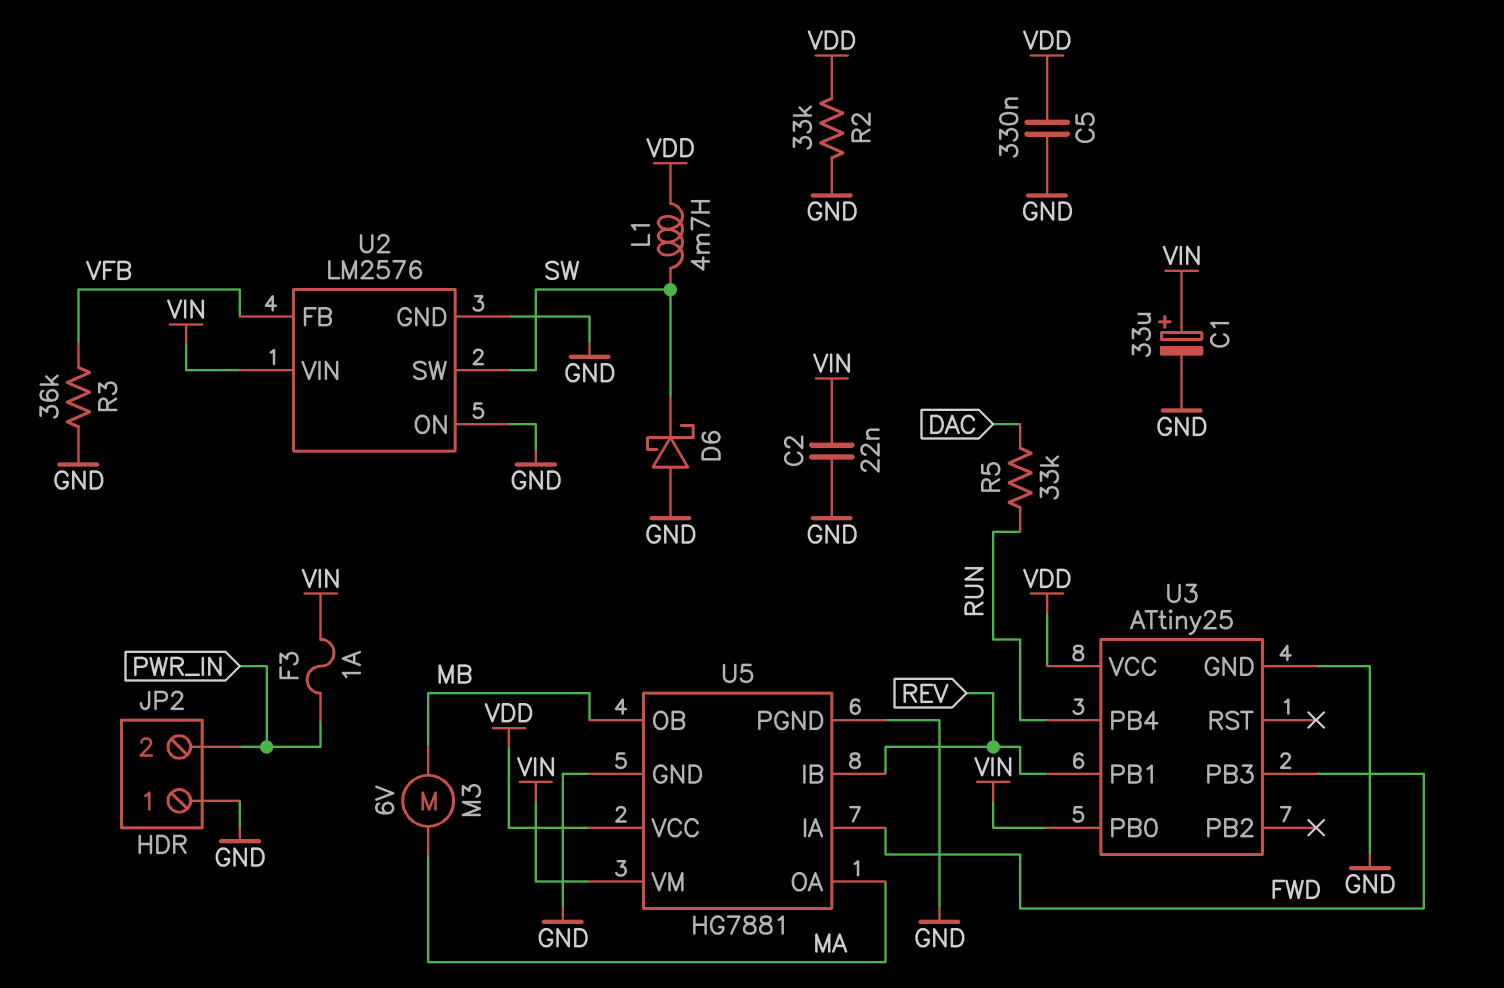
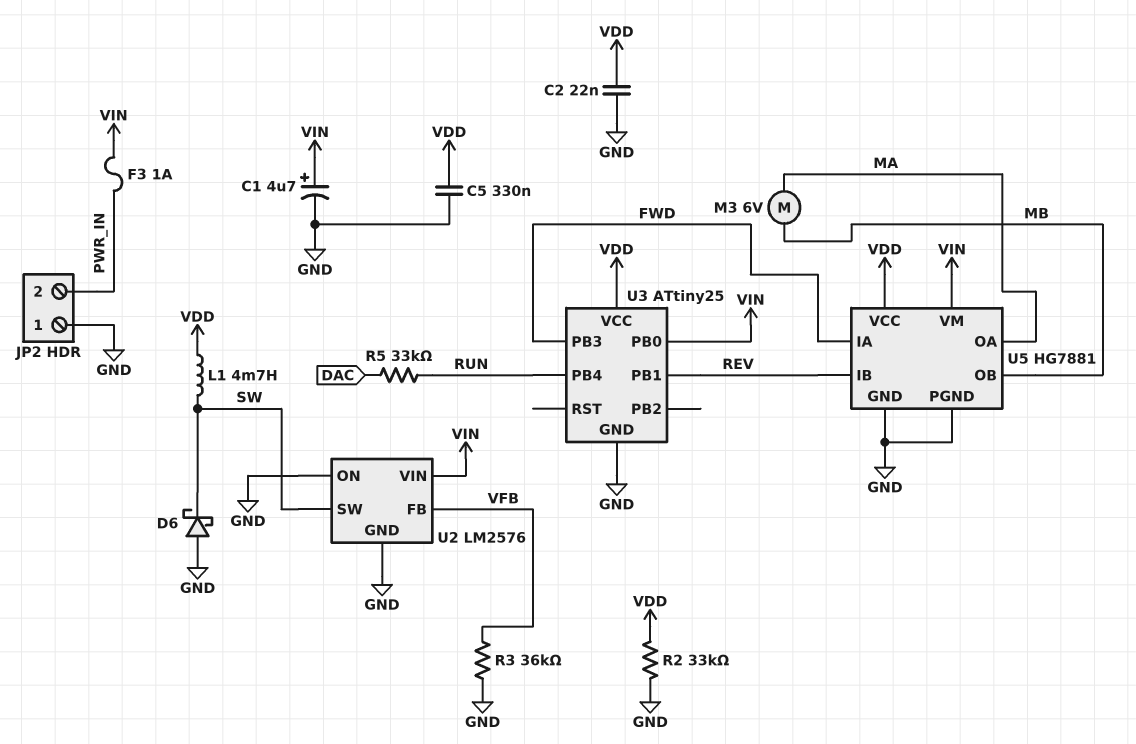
C1: 33uF (plus VIN, minus GND) -> 4.7uF (plus VIN, minus GND)
C2: 22nF (GND, VIN) -> 22nF (GND, VDD)

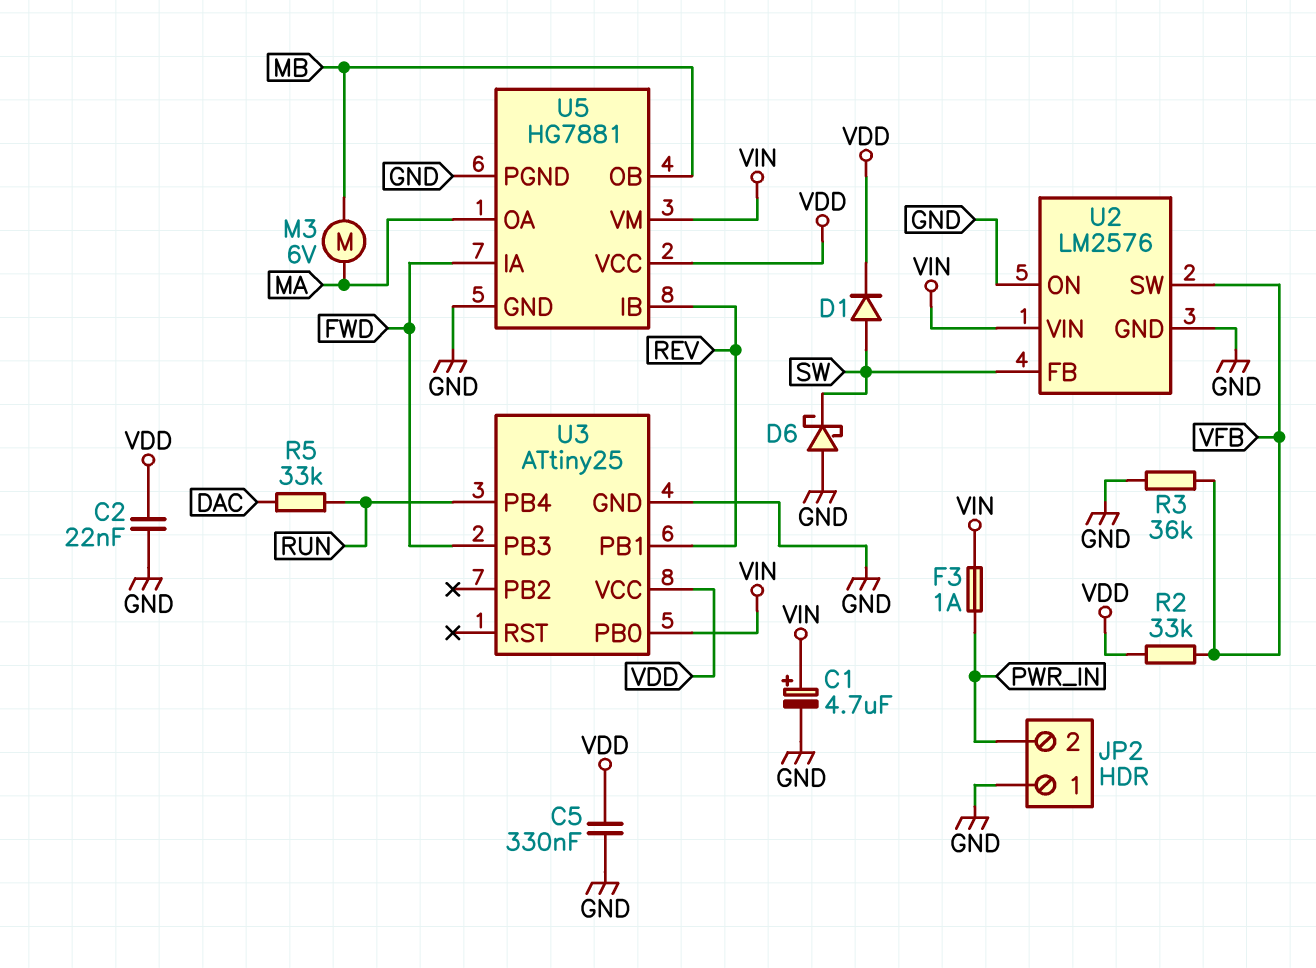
D1: none -> diode (A SW, K VDD)
L1: 4.7mH (SW, VDD) -> none
R2: 33k (GND, VDD) -> 33k (VDD, VFB)
U2 pin FB: VFB -> SW
U2 pin SW: SW -> VFB

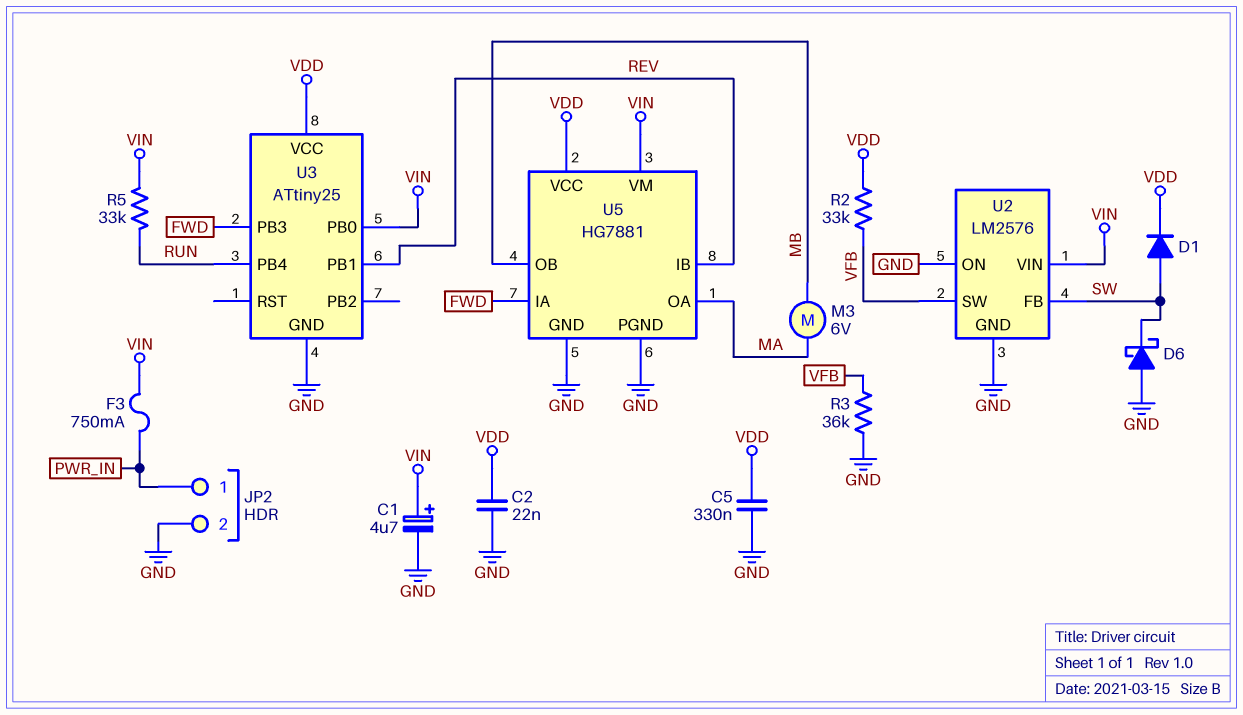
F3: 1A (PWR_IN, VIN) -> 750mA (PWR_IN, VIN)
JP2 pin 1: GND -> PWR_IN
JP2 pin 2: PWR_IN -> GND
R5: 33k (DAC, RUN) -> 33k (RUN, VIN)

